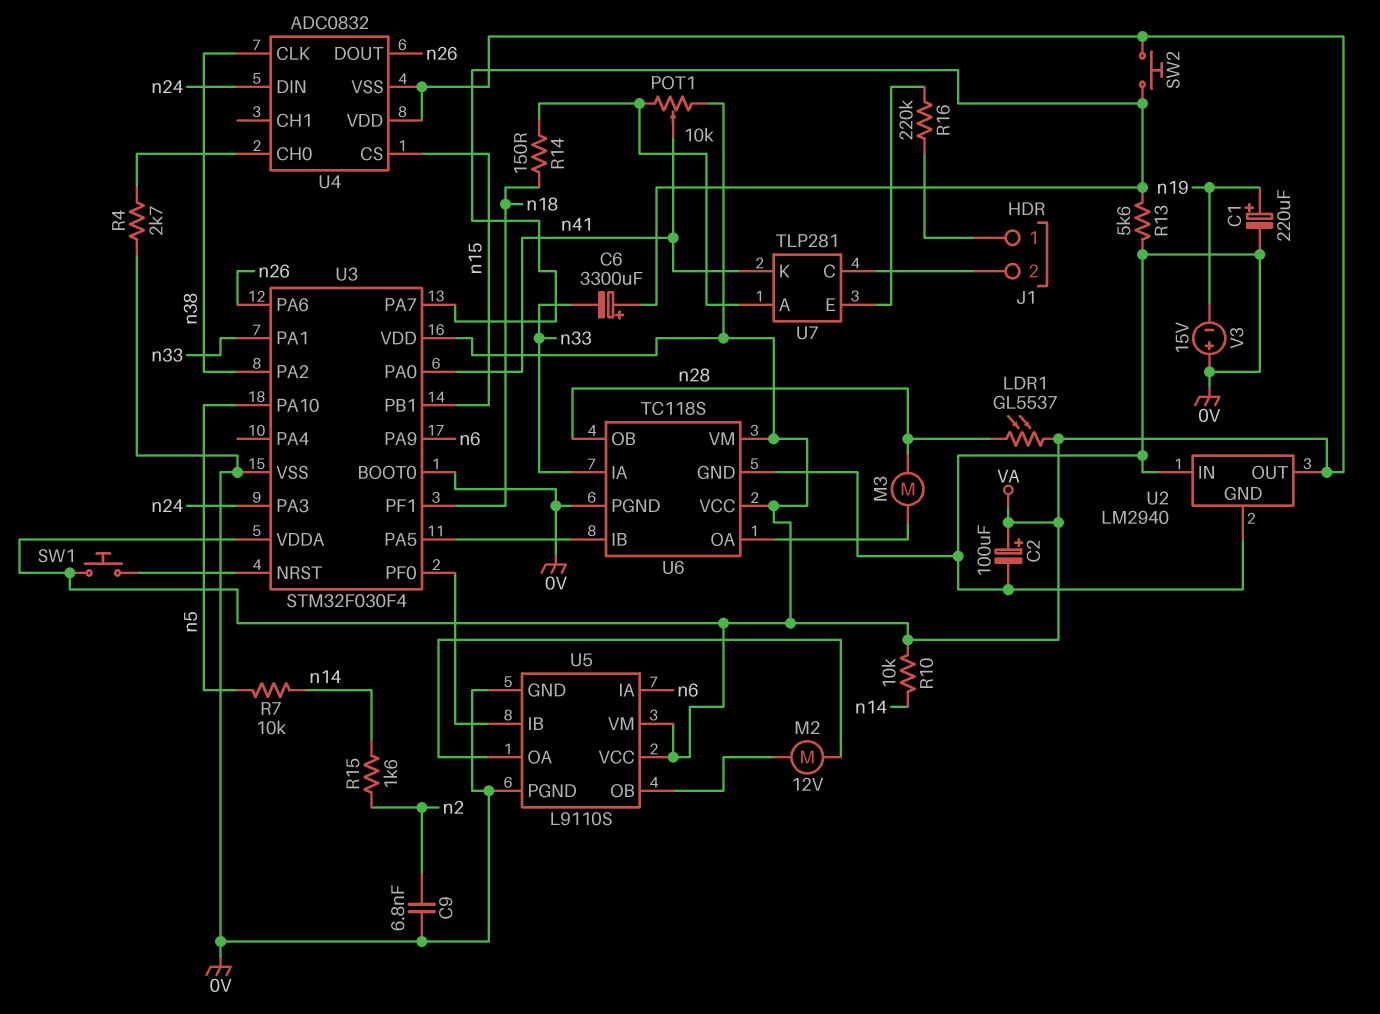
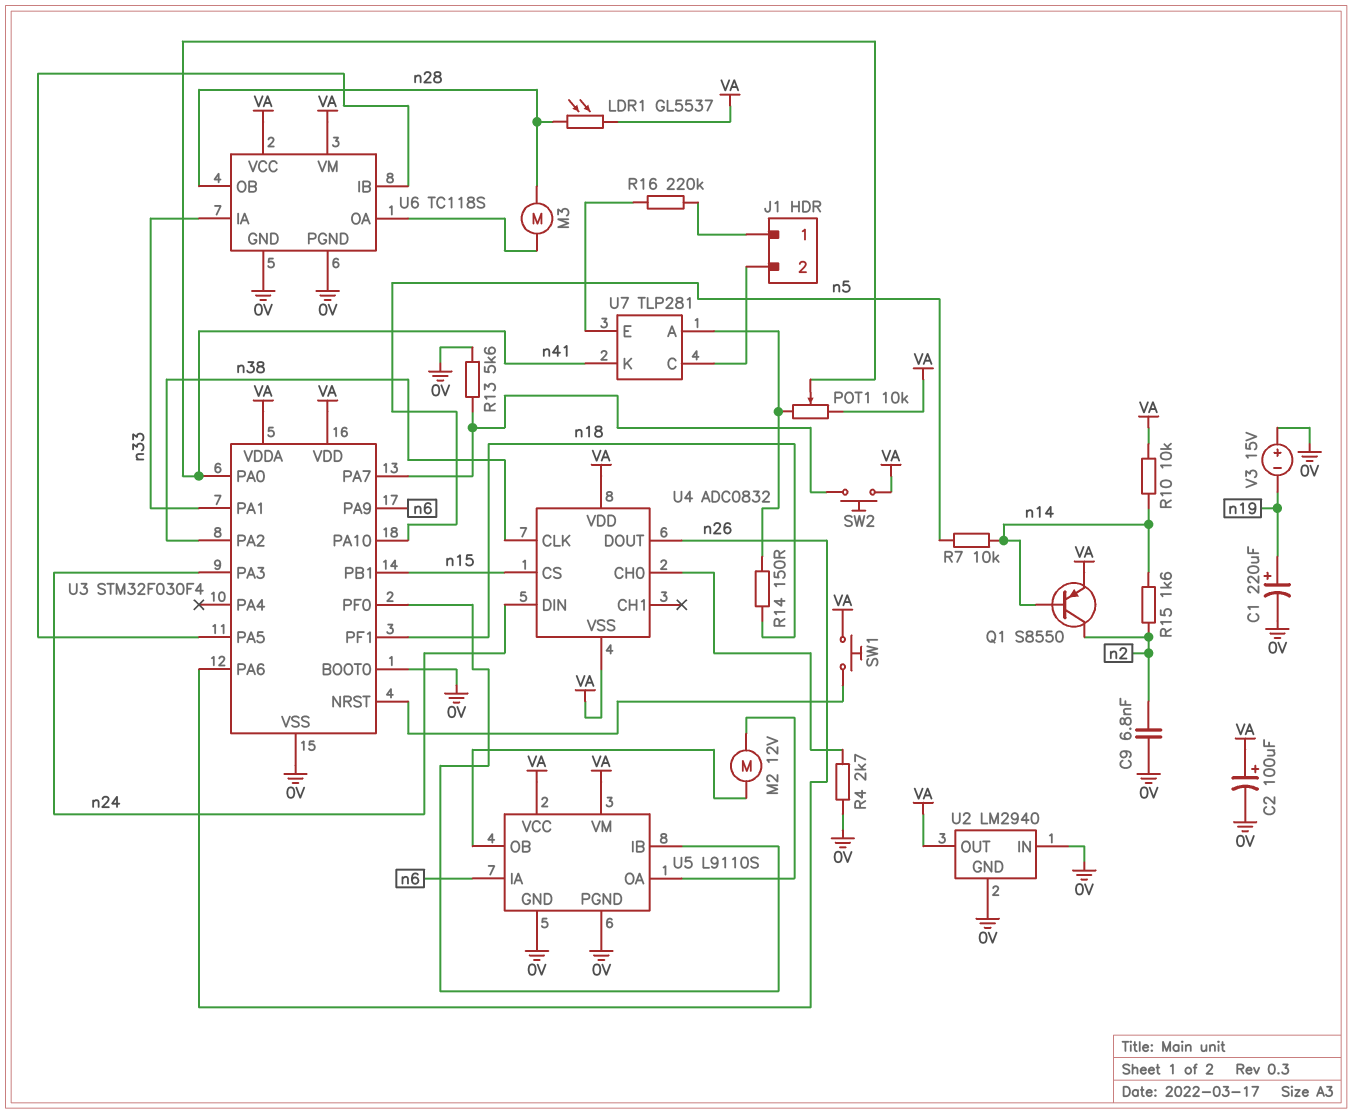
C6: 3300uF (plus U3/PA7, minus n33) -> none
Q1: none -> PNP S8550 (B n14, C n2, E VA)

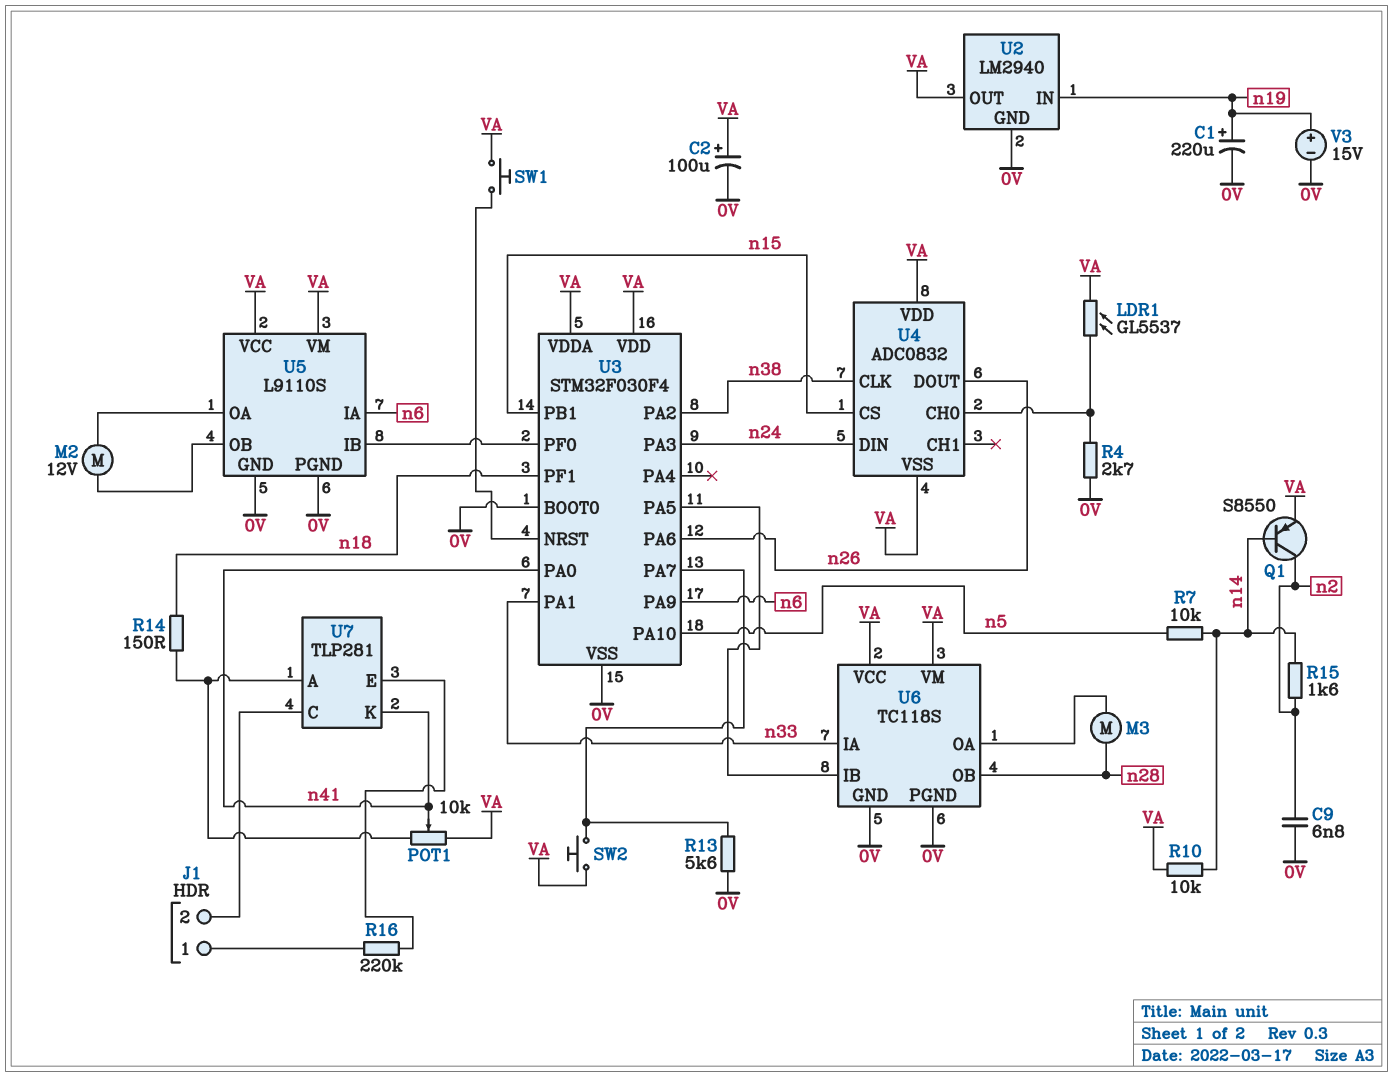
LDR1: GL5537 (VA, n28) -> GL5537 (U4/CH0, VA)
U2 pin IN: 0V -> n19
V3: 15V (plus 0V, minus n19) -> 15V (plus n19, minus 0V)

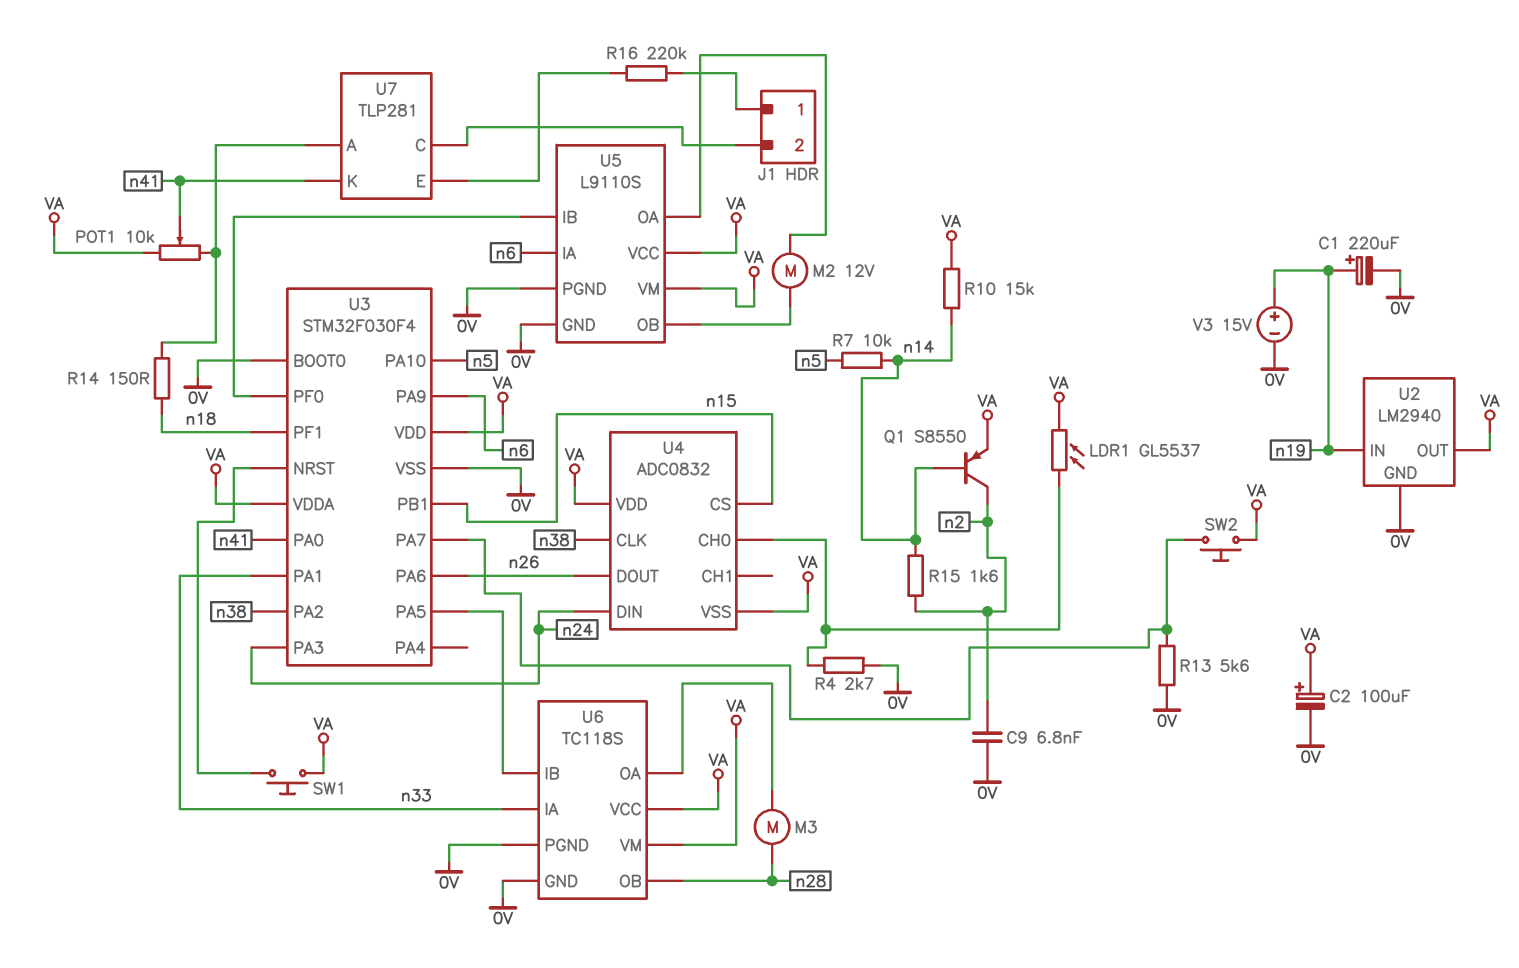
R10: 10k (VA, n14) -> 15k (VA, n14)

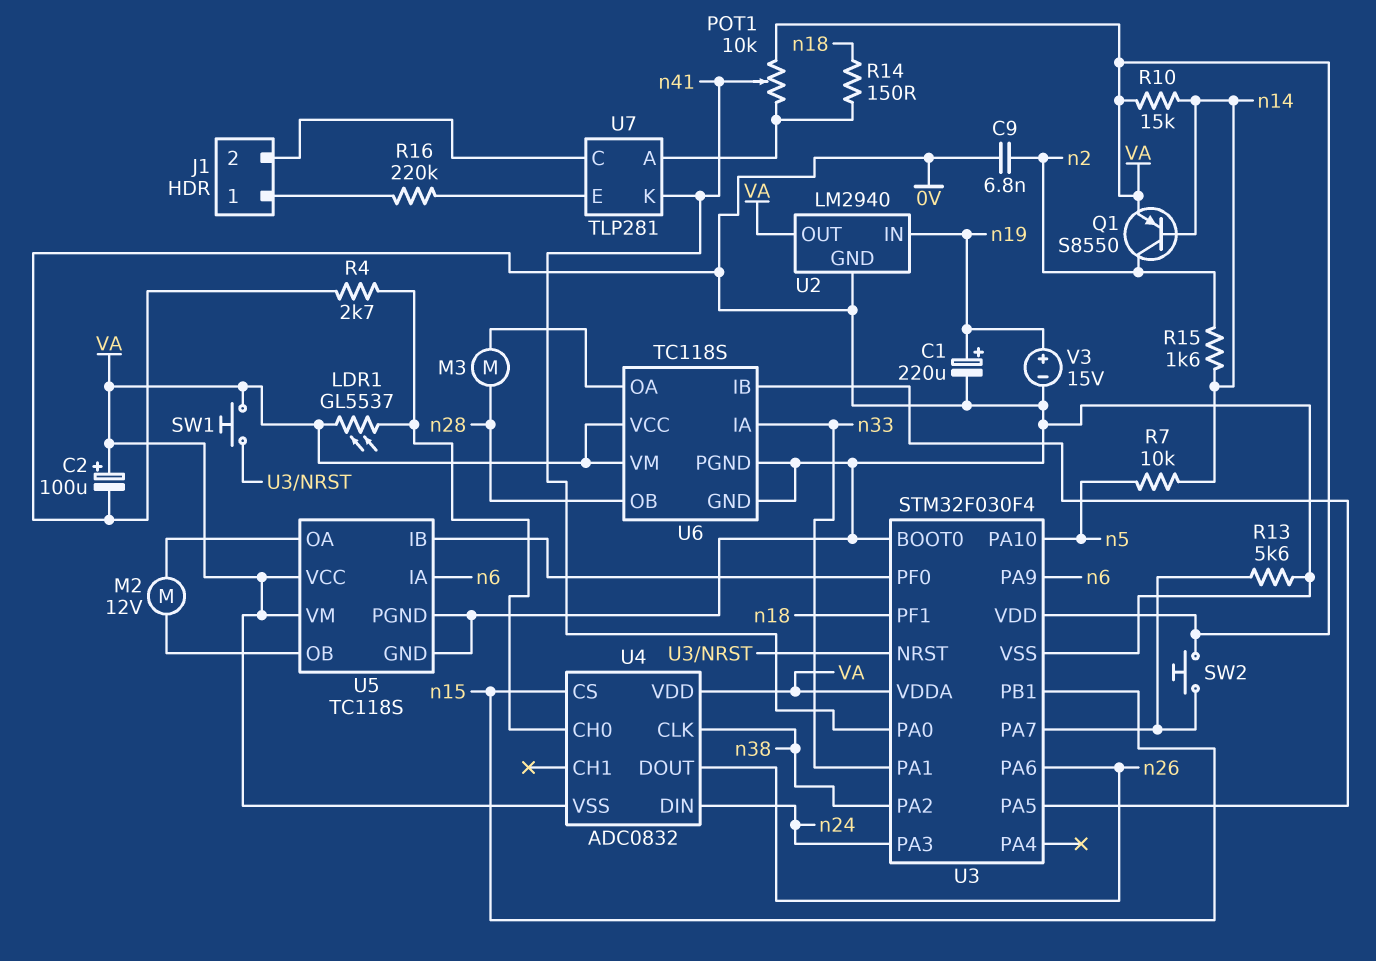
U5: L9110S -> TC118S

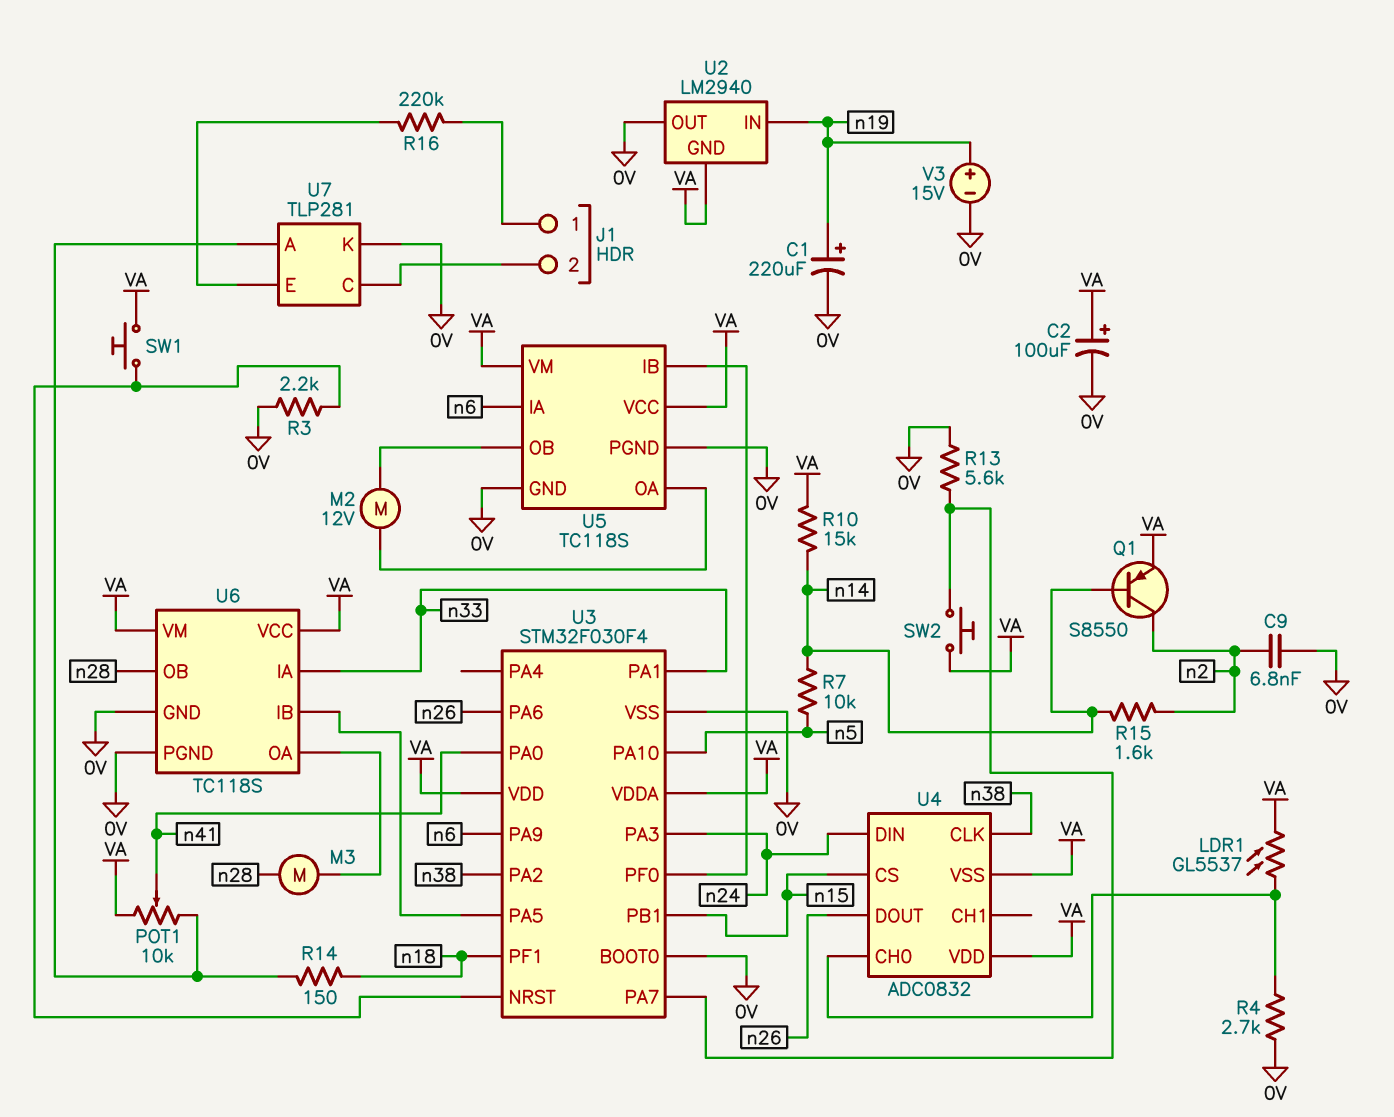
R3: none -> 2.2k (0V, U3/NRST)
U2 pin GND: 0V -> VA
U2 pin OUT: VA -> 0V
U7 pin K: n41 -> 0V

